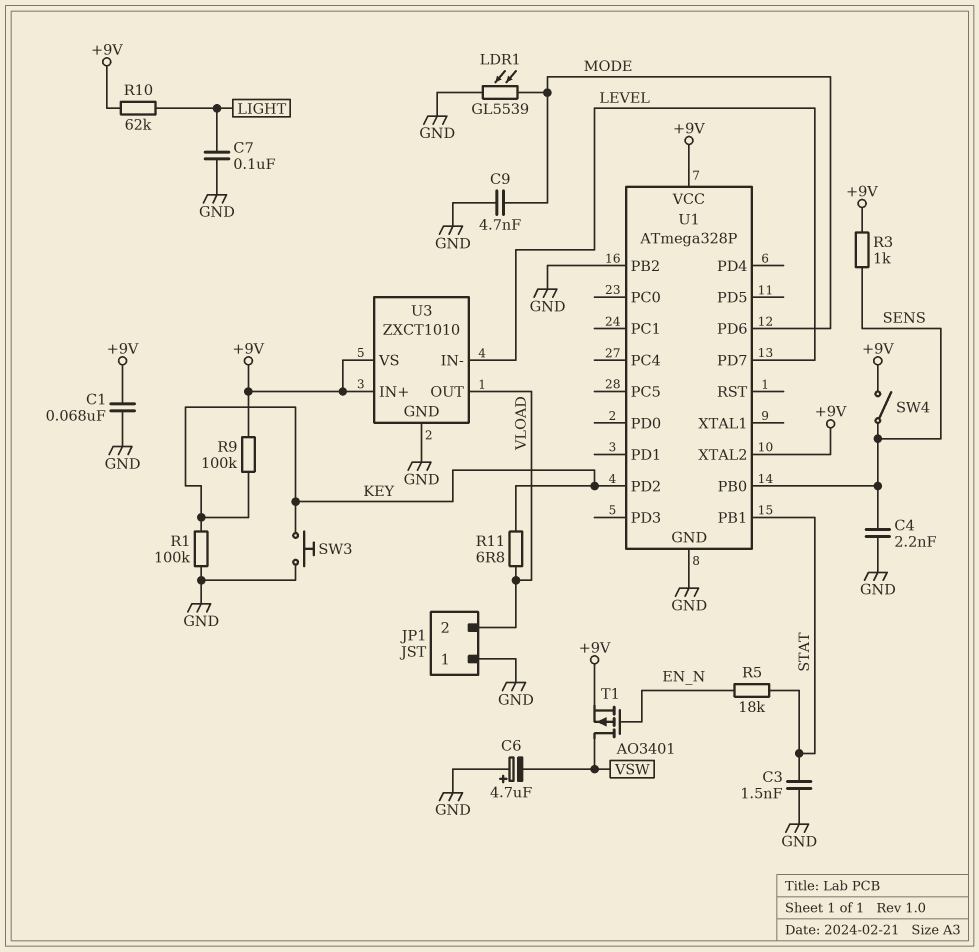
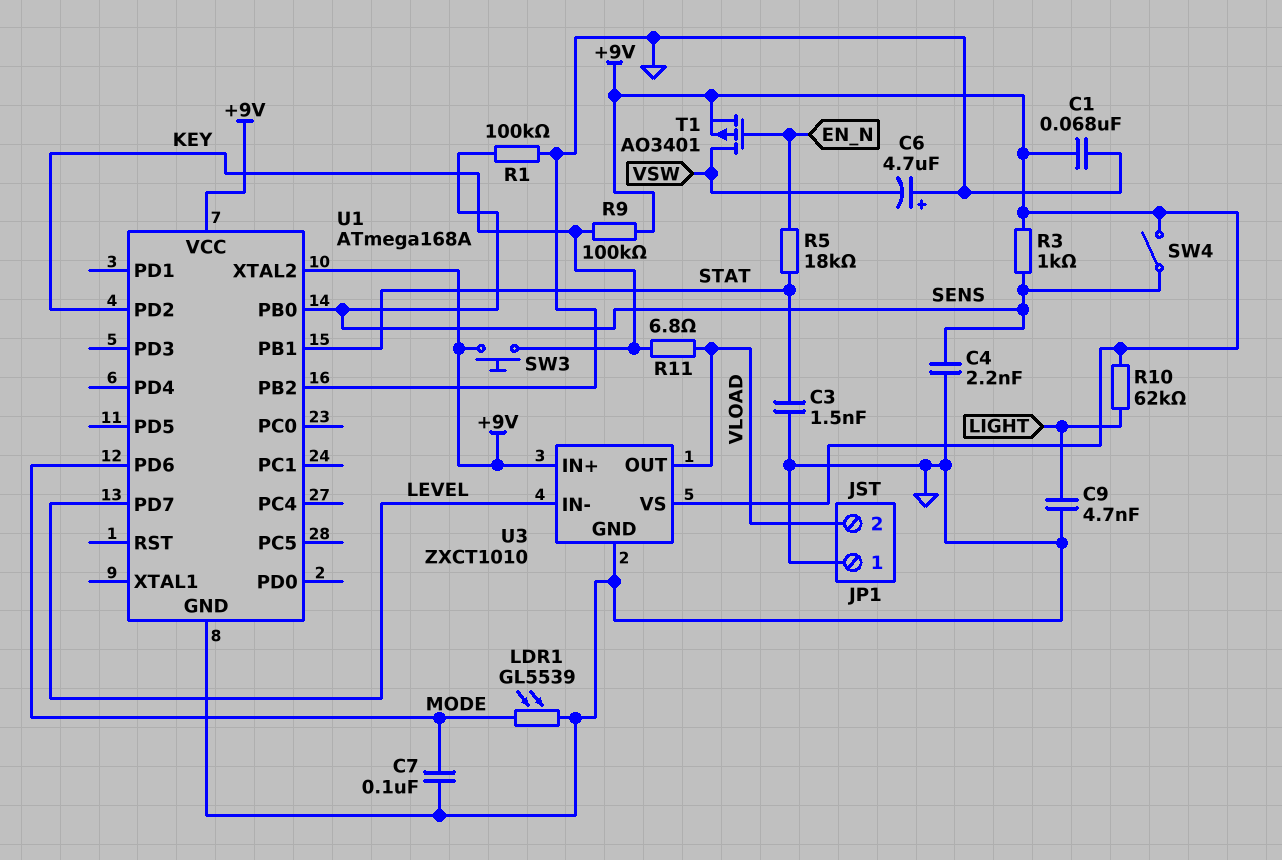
C7: 100nF (GND, LIGHT) -> 100nF (GND, MODE)
C9: 4.7nF (GND, MODE) -> 4.7nF (GND, LIGHT)
R1: 100k (GND, KEY) -> 100k (GND, SENS)
SW3: button (GND, KEY) -> button (+9V, KEY)
U1: ATmega328P -> ATmega168A

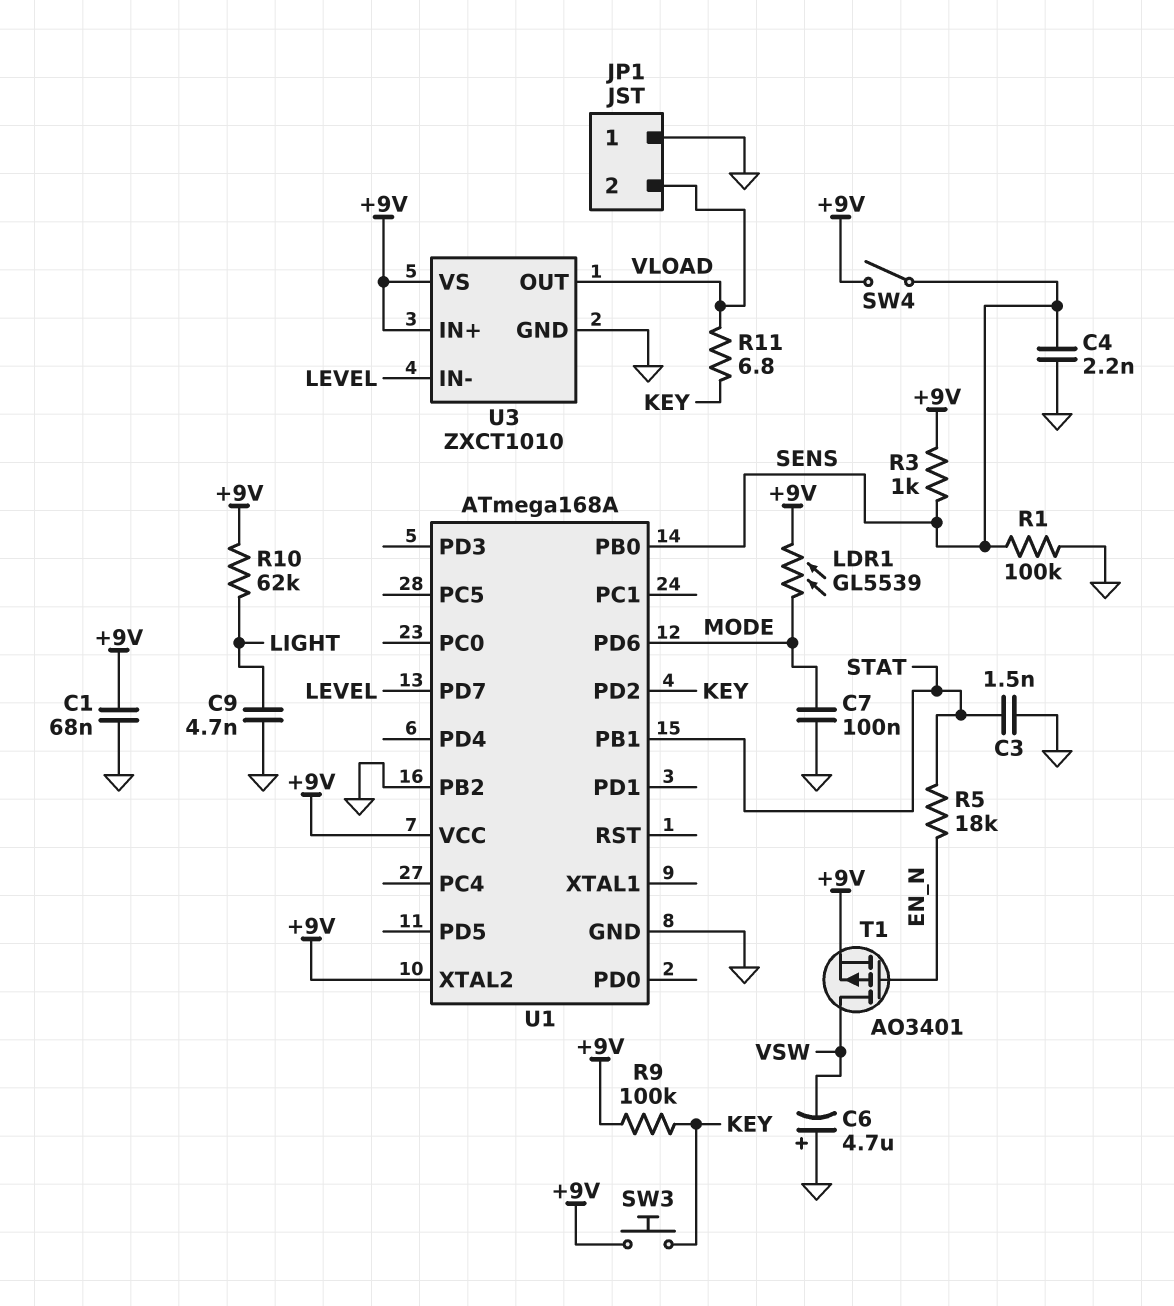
LDR1: GL5539 (GND, MODE) -> GL5539 (+9V, MODE)

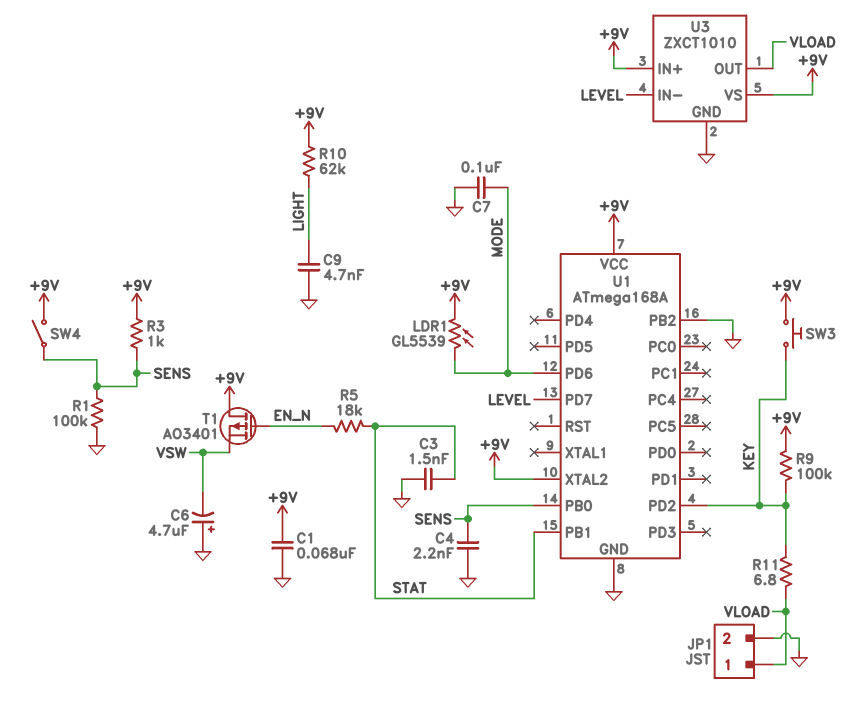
JP1 pin 1: GND -> VLOAD
JP1 pin 2: VLOAD -> GND
T1: PMOS AO3401 (G EN_N, D VSW, S +9V) -> PMOS AO3401 (G EN_N, D +9V, S VSW)

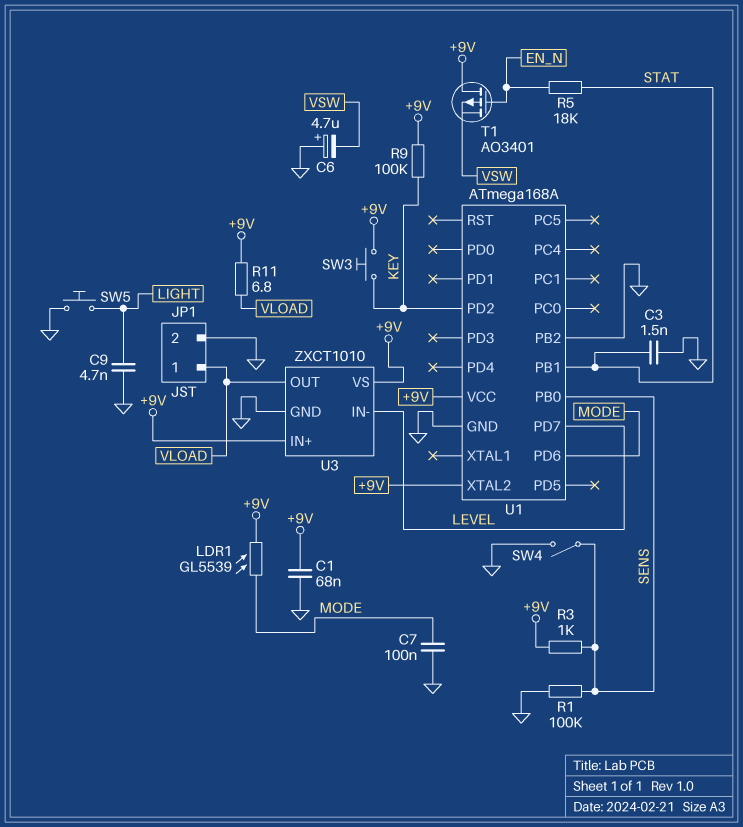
C4: 2.2nF (GND, SENS) -> none
R10: 62k (+9V, LIGHT) -> none
R11: 6.8 (KEY, VLOAD) -> 6.8 (+9V, VLOAD)
SW4: switch (+9V, SENS) -> switch (GND, SENS)
SW5: none -> button (GND, LIGHT)

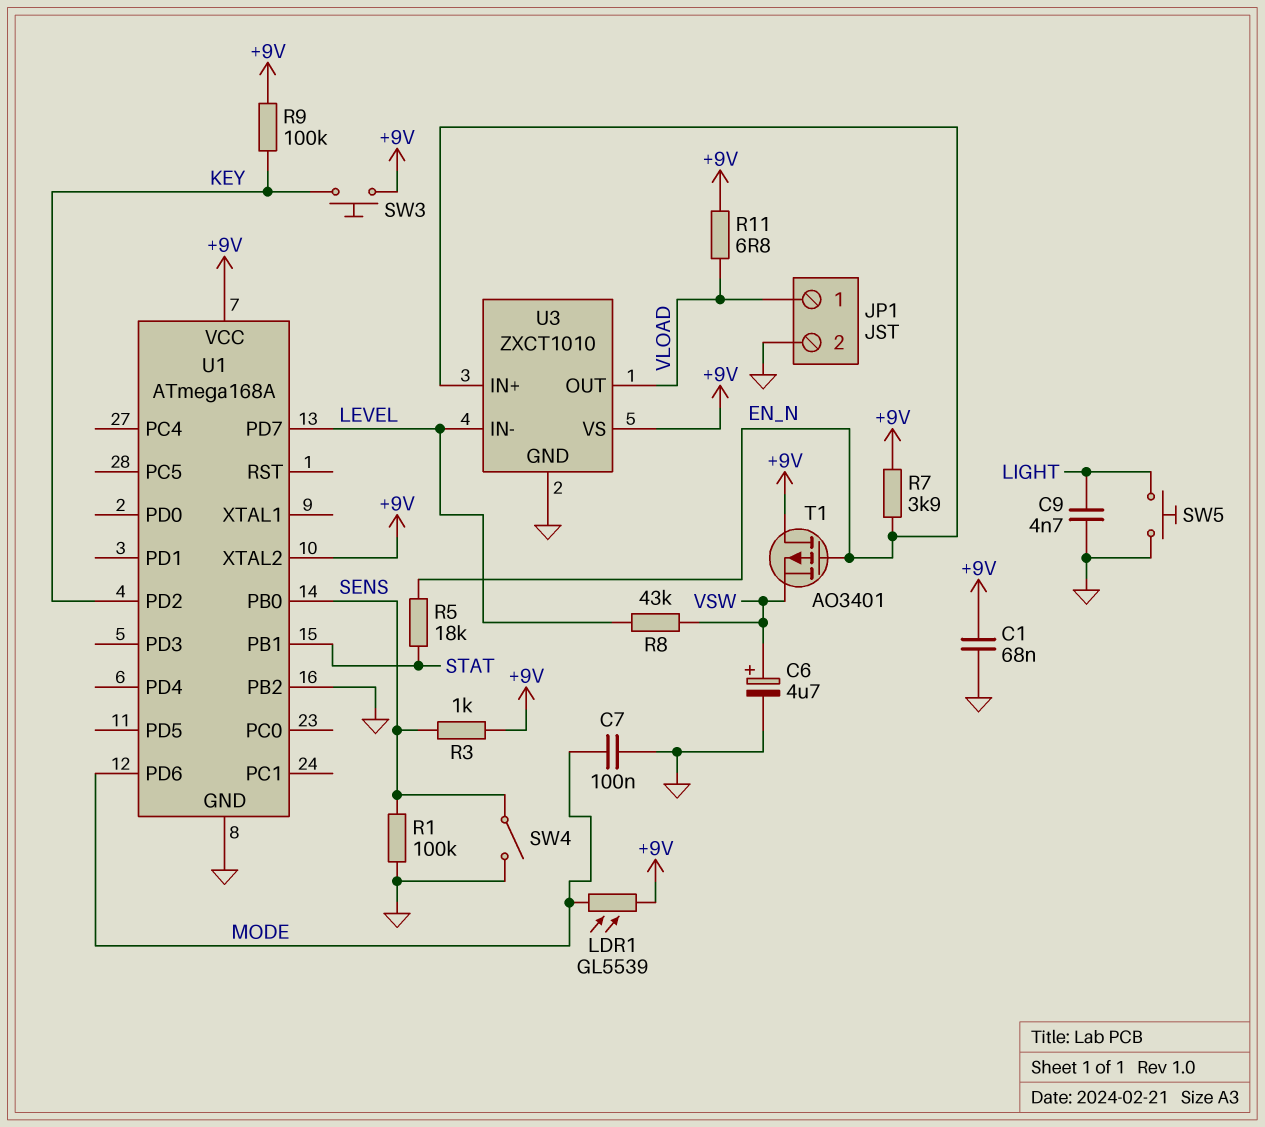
C3: 1.5nF (GND, STAT) -> none
C6: 4.7uF (plus GND, minus VSW) -> 4.7uF (plus VSW, minus GND)
R7: none -> 3.9k (+9V, EN_N)
R8: none -> 43k (LEVEL, VSW)
U3 pin IN+: +9V -> EN_N

